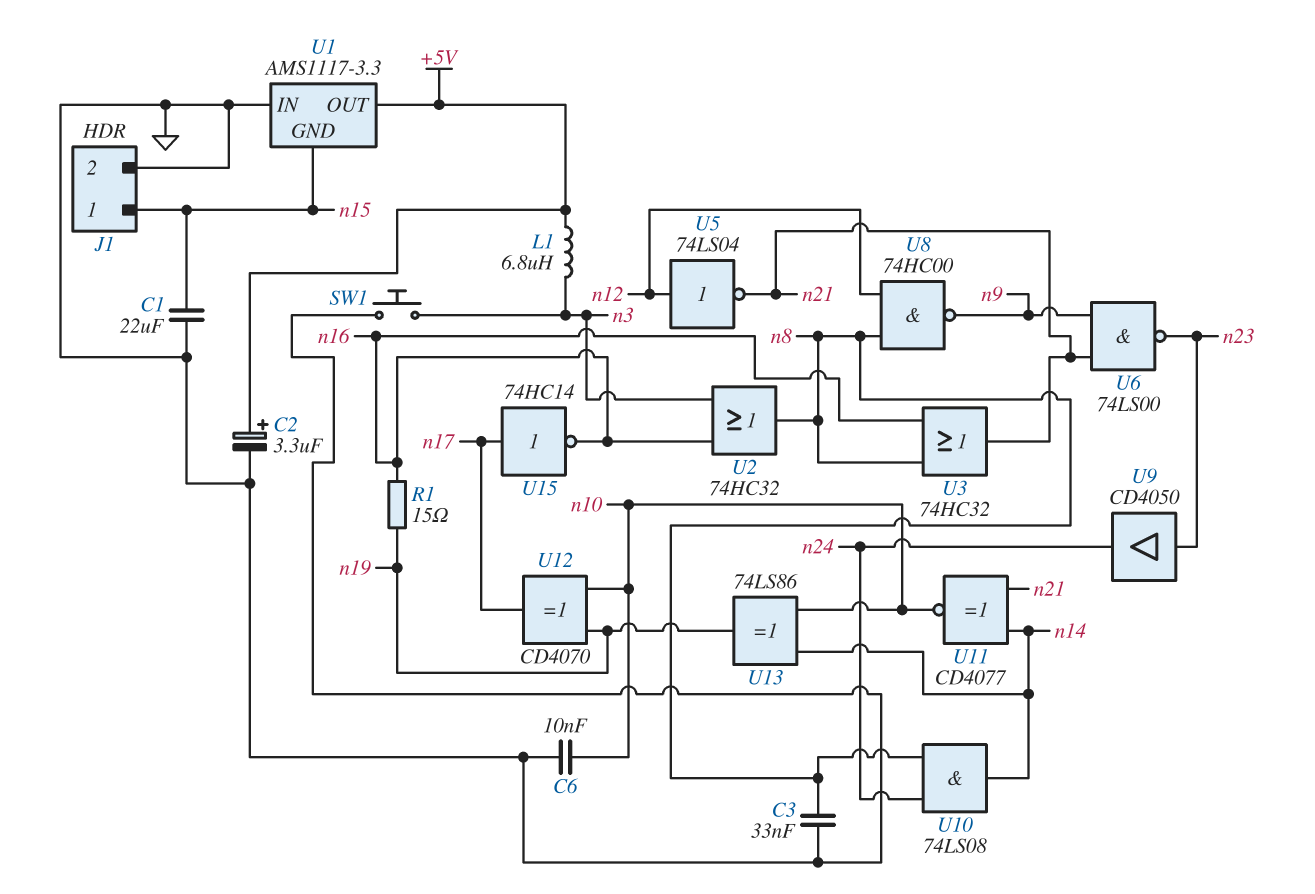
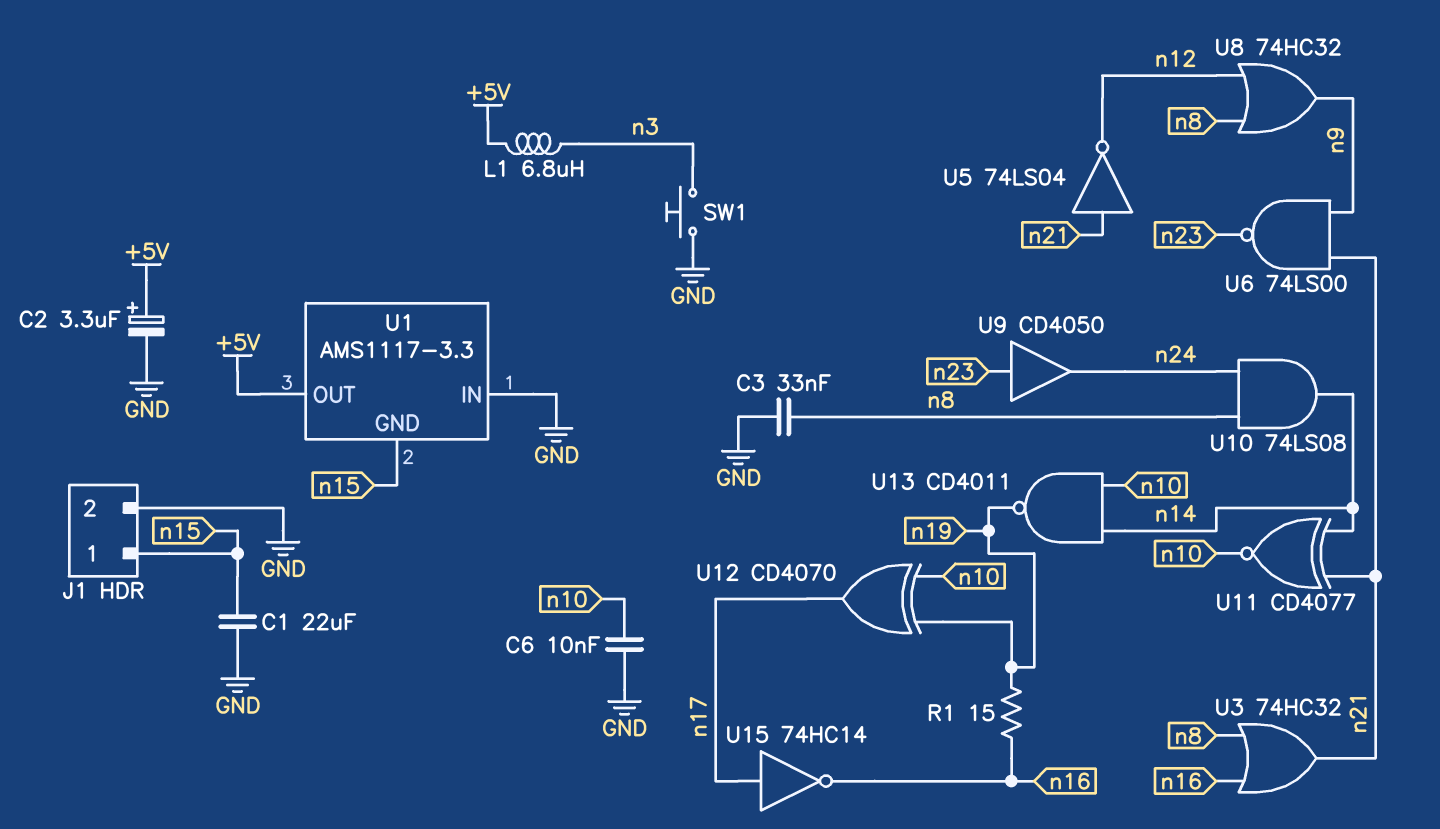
U2: OR 74HC32 (in n3, in n16, out n8) -> none
U5: NOT 74LS04 (in n12, out n21) -> NOT 74LS04 (in n21, out n12)
U8: NAND 74HC00 (in n8, in n12, out n9) -> OR 74HC32 (in n8, in n12, out n9)
U13: XOR 74LS86 (in n10, in n14, out n19) -> NAND CD4011 (in n10, in n14, out n19)

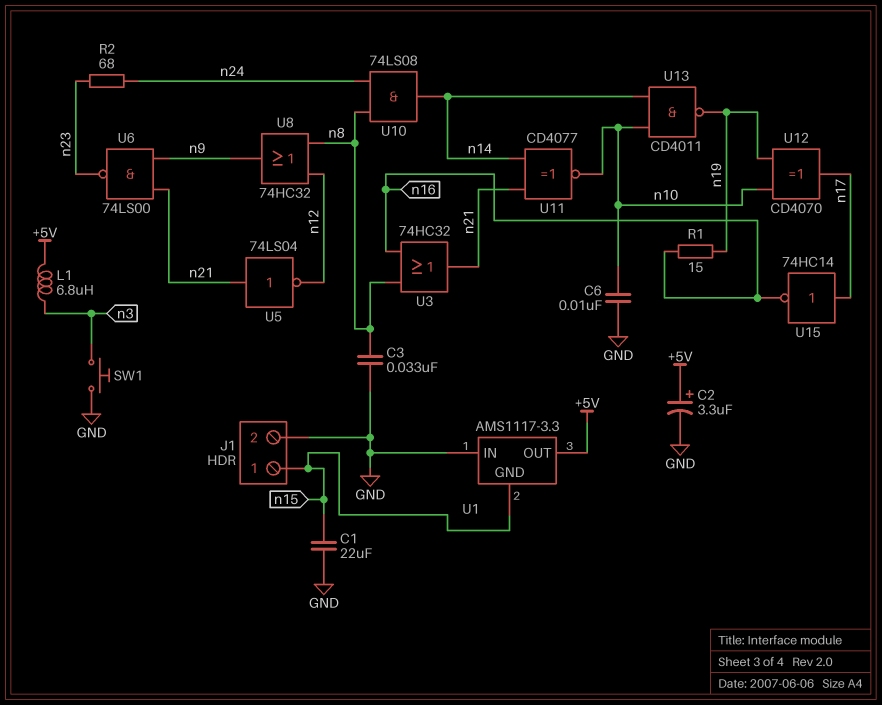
R2: none -> 68 (n23, n24)
U9: buffer CD4050 (in n23, out n24) -> none

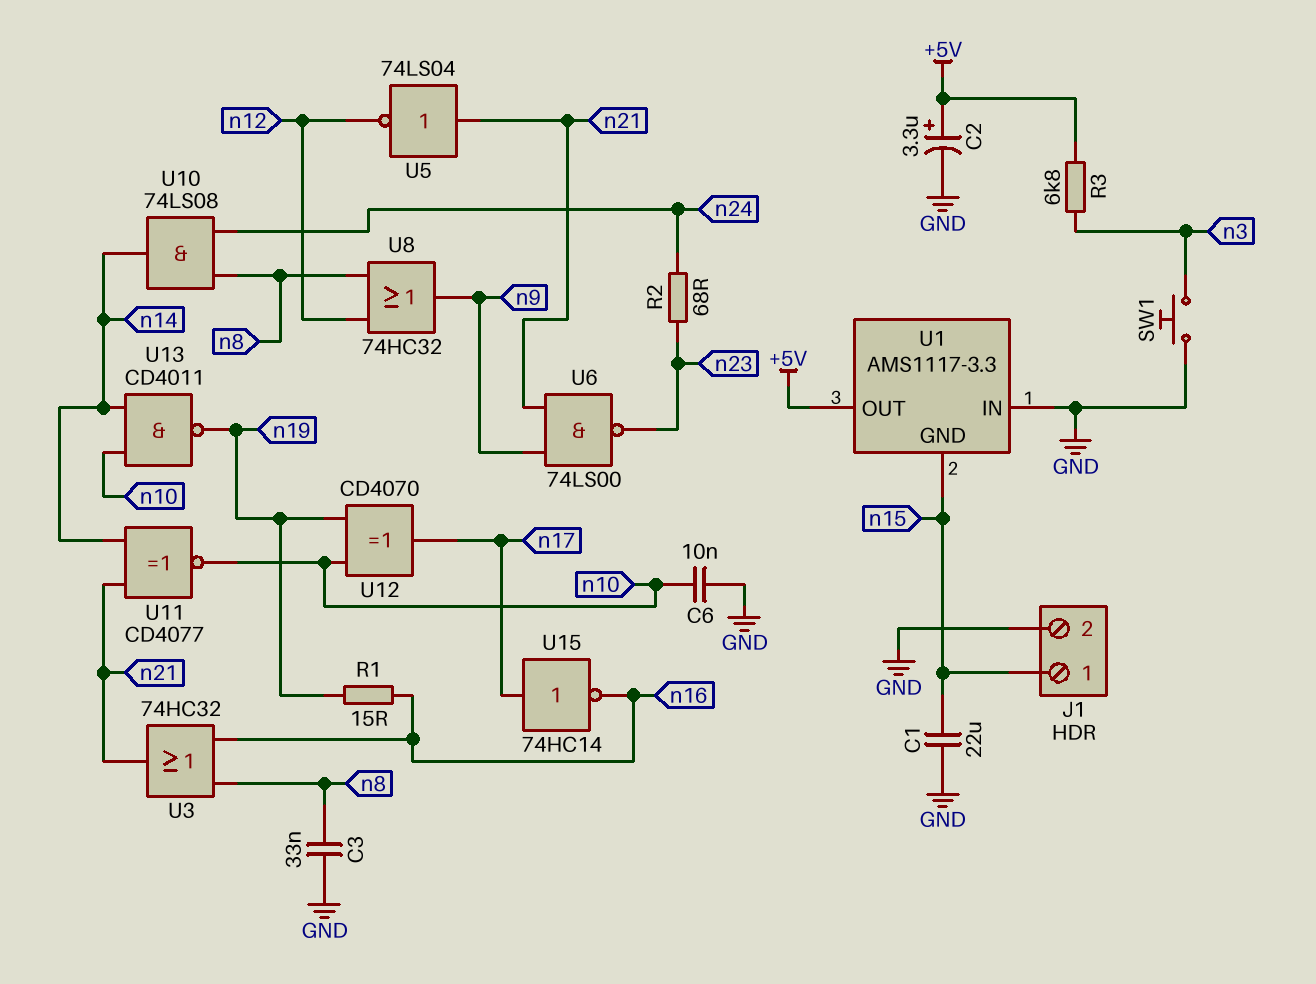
L1: 6.8uH (+5V, n3) -> none
R3: none -> 6.8k (+5V, n3)

